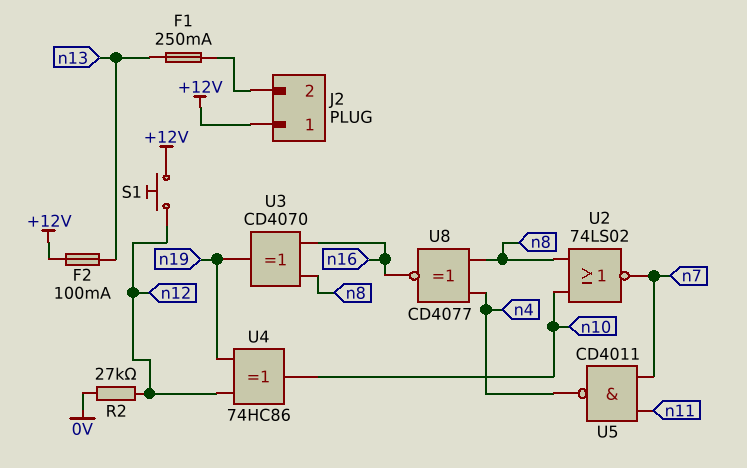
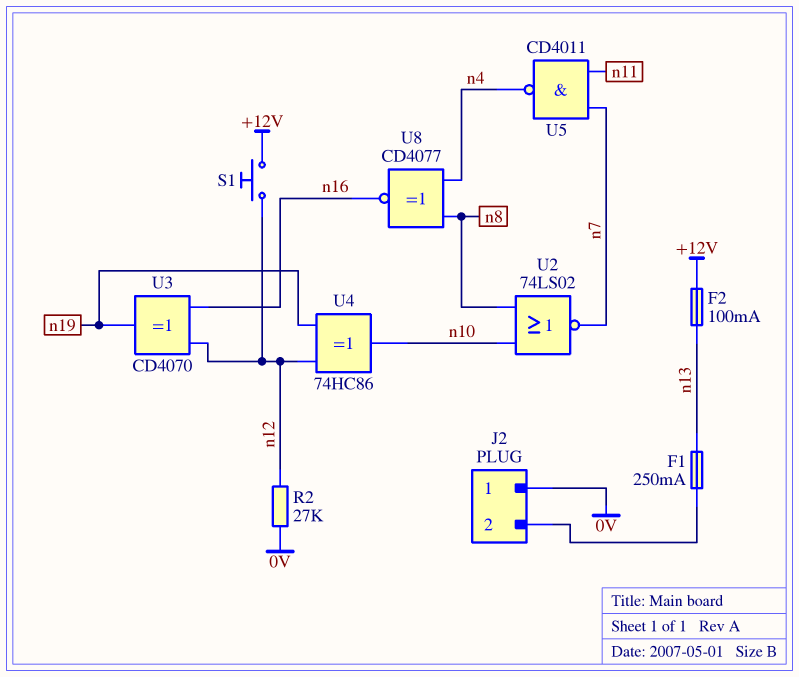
J2 pin 1: +12V -> 0V
U3: XOR CD4070 (in n8, in n16, out n19) -> XOR CD4070 (in n12, in n16, out n19)

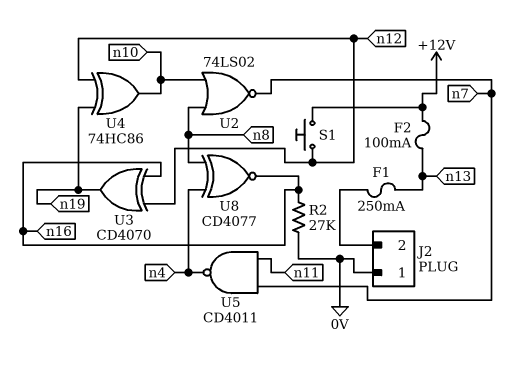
R2: 27k (0V, n12) -> 27k (0V, n16)

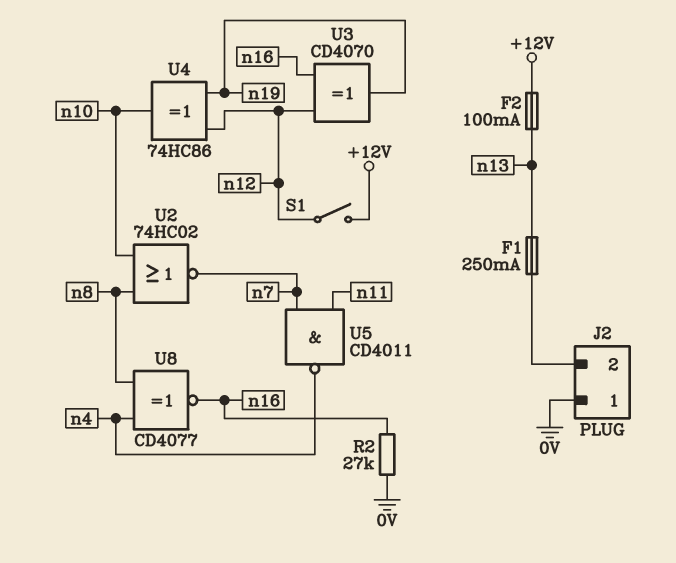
S1: button (+12V, n12) -> switch (+12V, n12)
U2: NOR 74LS02 (in n8, in n10, out n7) -> NOR 74HC02 (in n8, in n10, out n7)

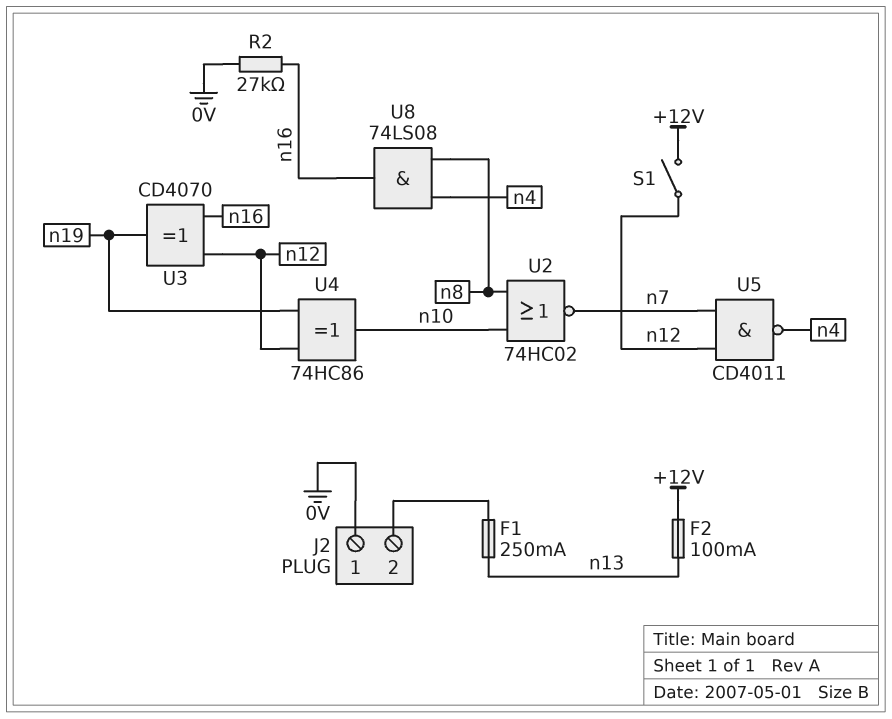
U5: NAND CD4011 (in n7, in n11, out n4) -> NAND CD4011 (in n7, in n12, out n4)
U8: XNOR CD4077 (in n4, in n8, out n16) -> AND 74LS08 (in n4, in n8, out n16)

